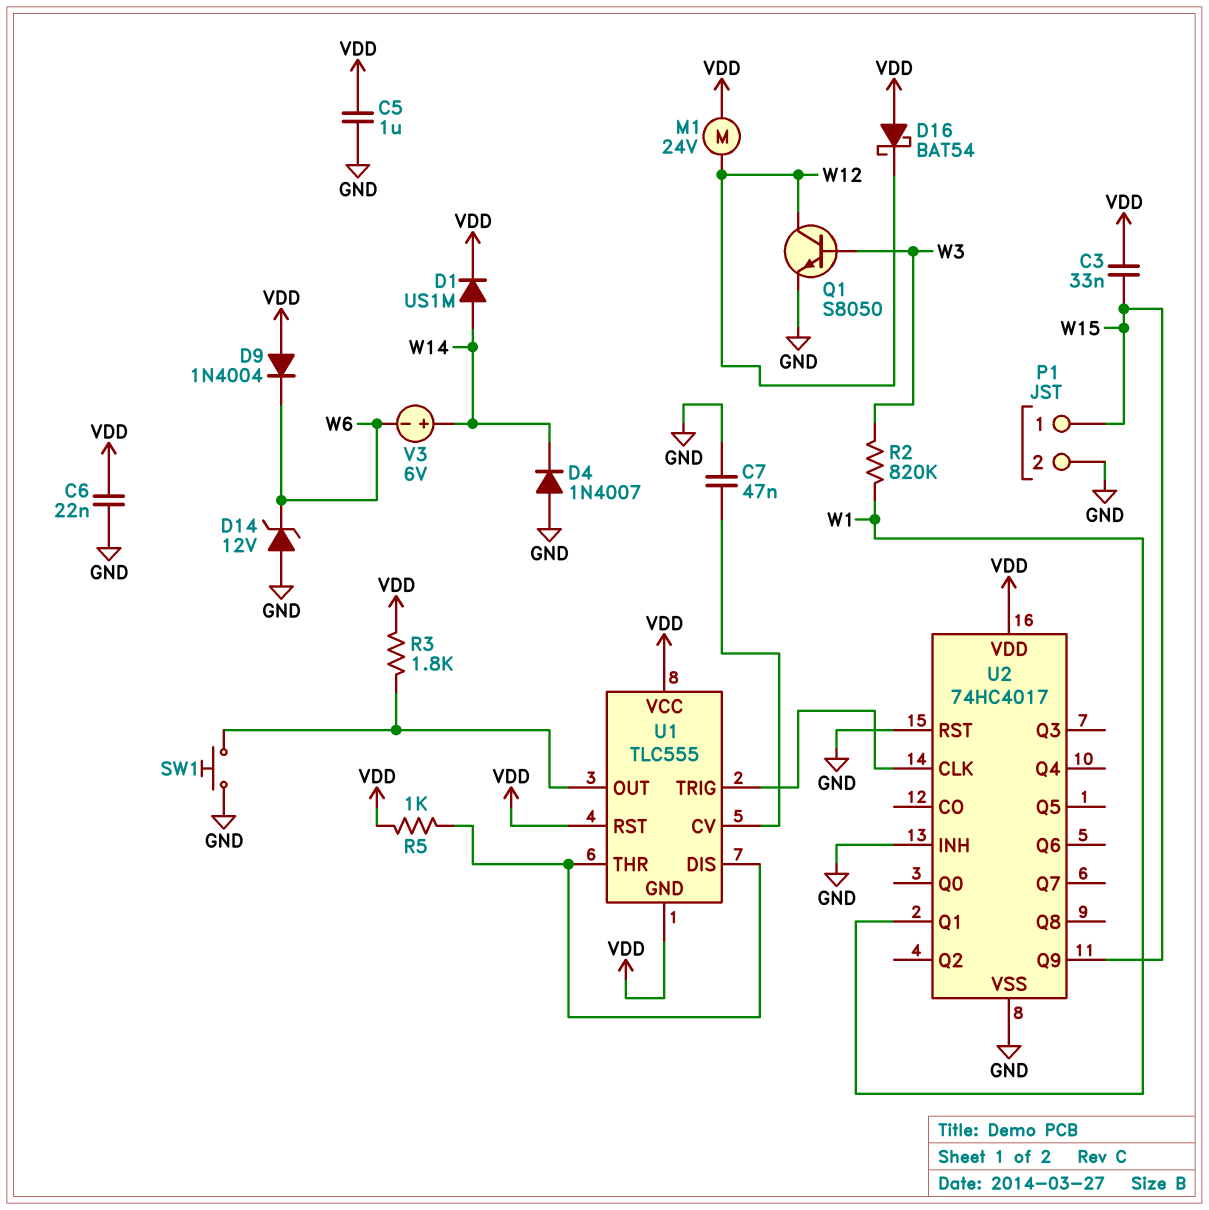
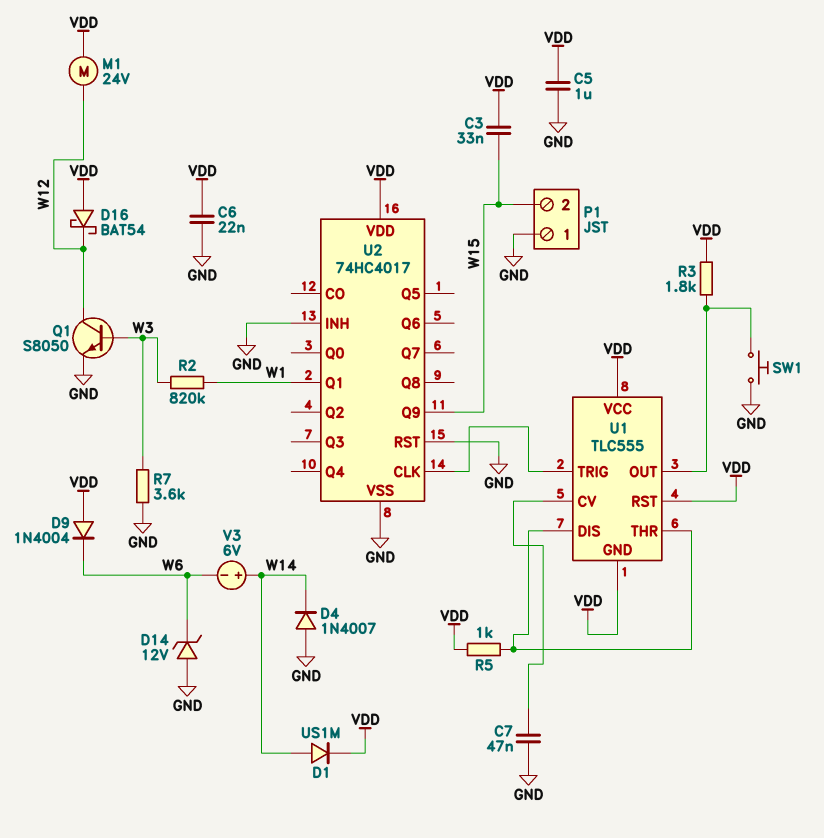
P1 pin 1: W15 -> GND
P1 pin 2: GND -> W15
R7: none -> 3.6k (GND, W3)

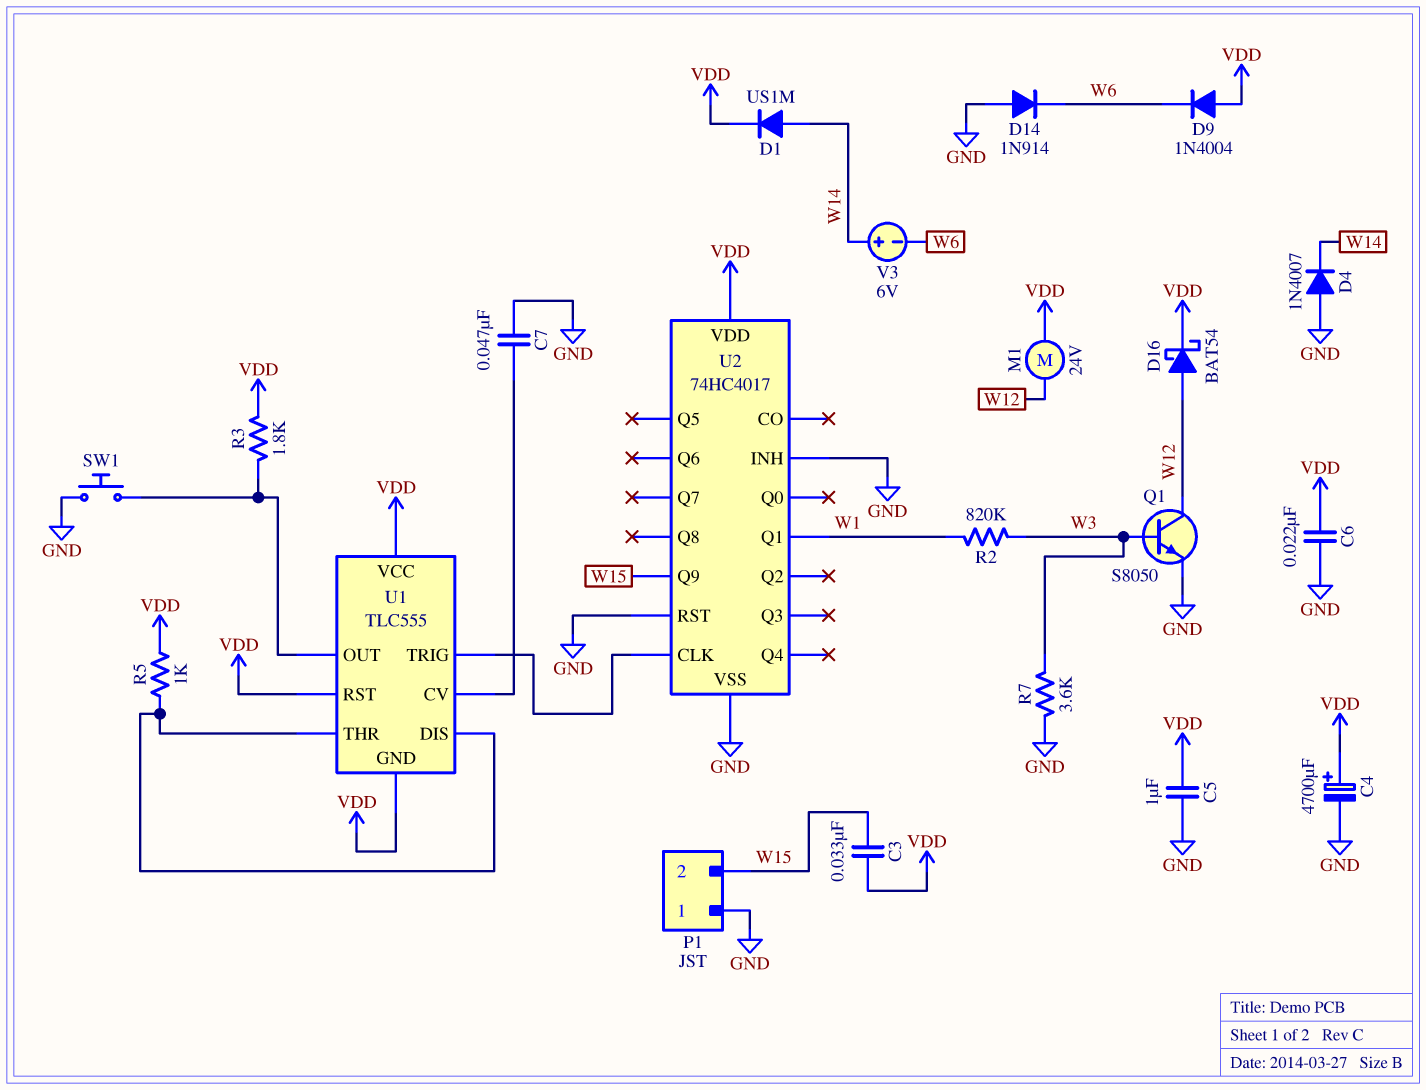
C4: none -> 4700uF (plus VDD, minus GND)
D14: zener 12V (A GND, K W6) -> diode 1N914 (A GND, K W6)
D16: schottky BAT54 (A VDD, K W12) -> schottky BAT54 (A W12, K VDD)

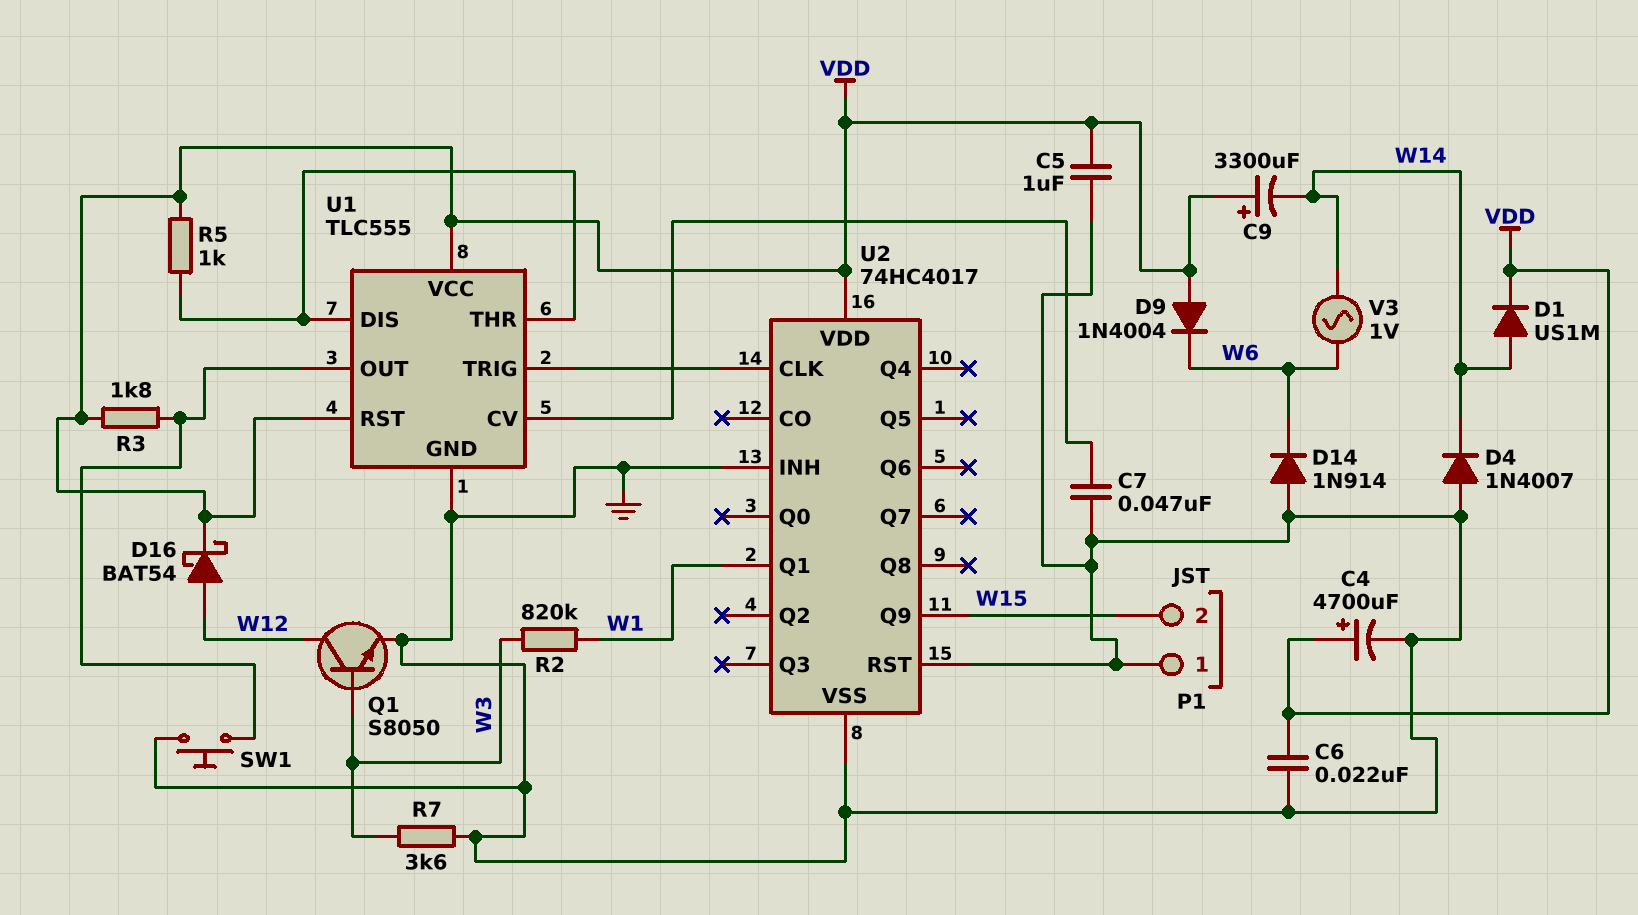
C3: 33nF (VDD, W15) -> none
C9: none -> 3300uF (plus VDD, minus W14)
M1: motor 24V (VDD, W12) -> none
U1 pin GND: VDD -> GND
V3: 6V (plus W14, minus W6) -> AC 1V (W6, W14)

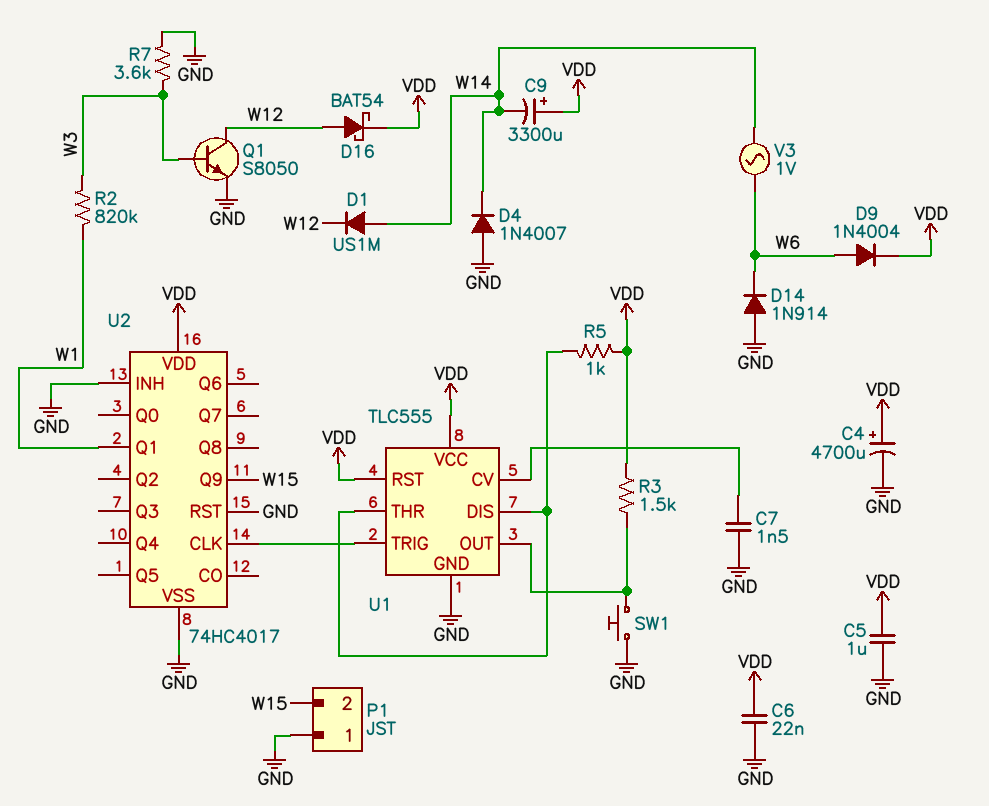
C7: 47nF (GND, U1/CV) -> 1.5nF (GND, U1/CV)
D1: diode US1M (A W14, K VDD) -> diode US1M (A W14, K W12)
D9: diode 1N4004 (A VDD, K W6) -> diode 1N4004 (A W6, K VDD)
R3: 1.8k (U1/OUT, VDD) -> 1.5k (U1/OUT, VDD)

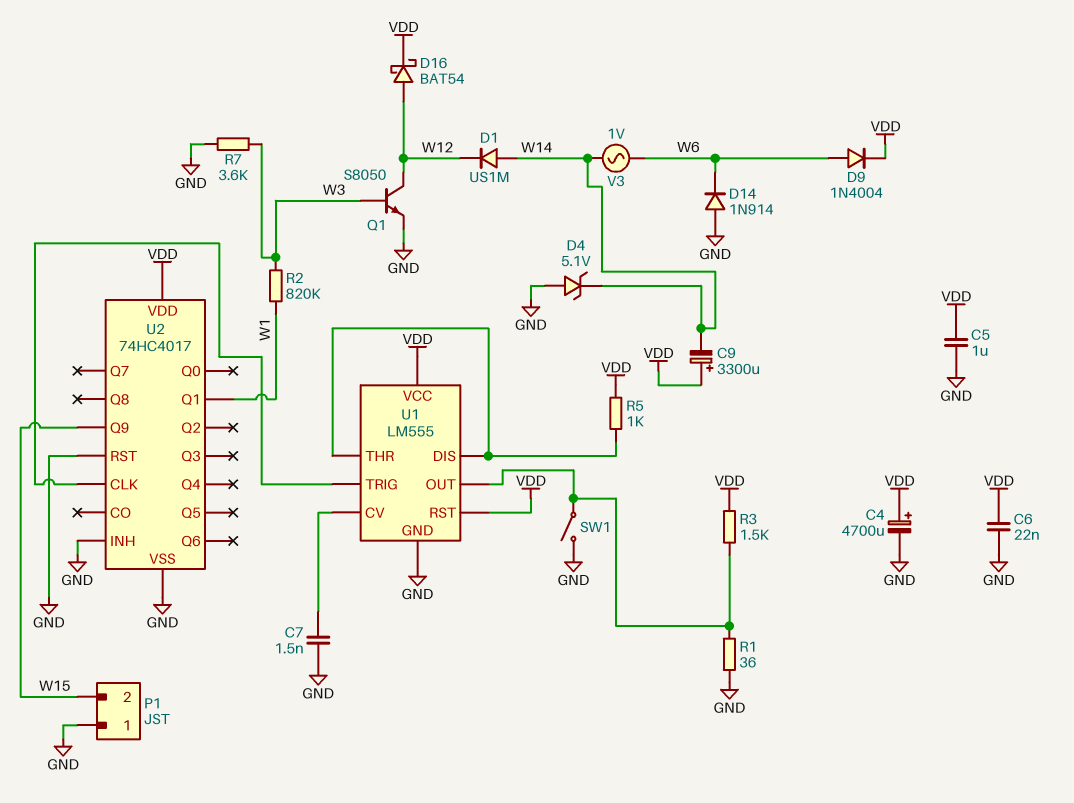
D4: diode 1N4007 (A GND, K W14) -> zener 5.1V (A GND, K W14)
R1: none -> 36 (GND, U1/OUT)
SW1: button (GND, U1/OUT) -> switch (GND, U1/OUT)
U1: TLC555 -> LM555

